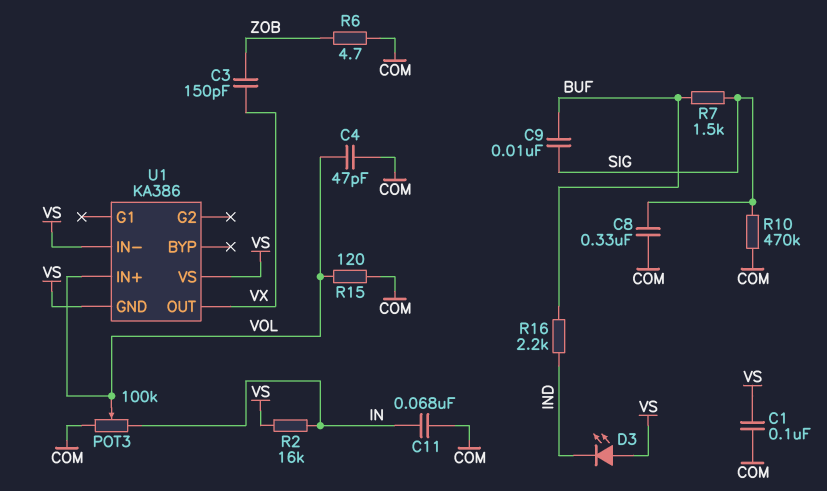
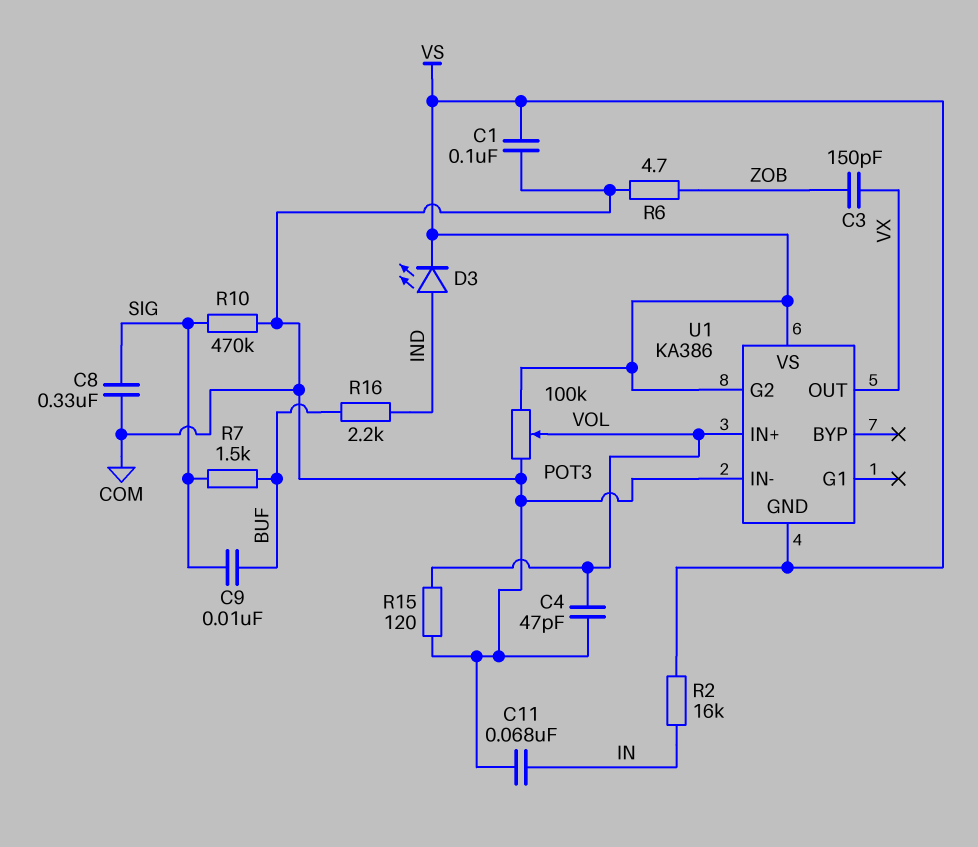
D3: LED (A VS, K IND) -> LED (A IND, K VS)
POT3: 100k (COM, IN, wiper VOL) -> 100k (COM, VS, wiper VOL)
U1 pin G2: none -> VS
U1 pin IN-: VS -> COM

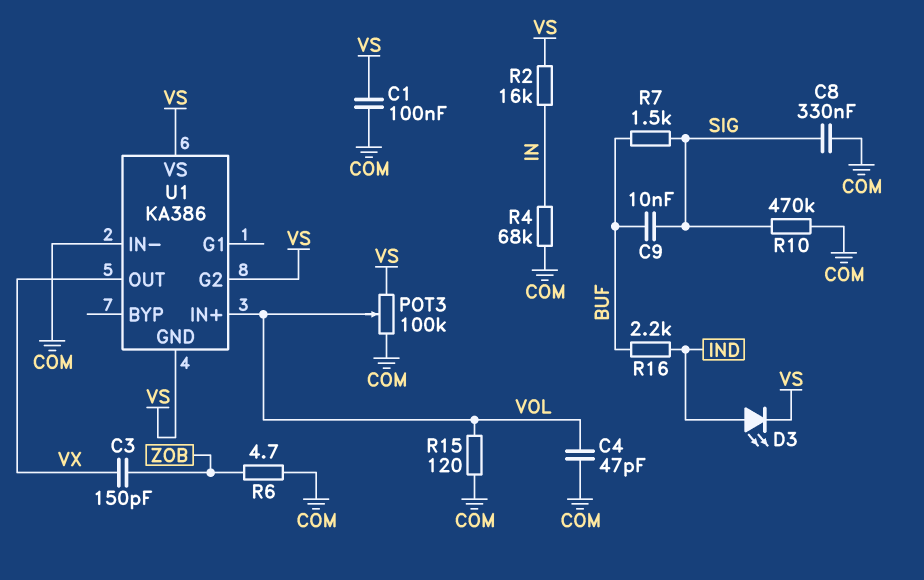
C11: 68nF (COM, IN) -> none
R4: none -> 68k (COM, IN)

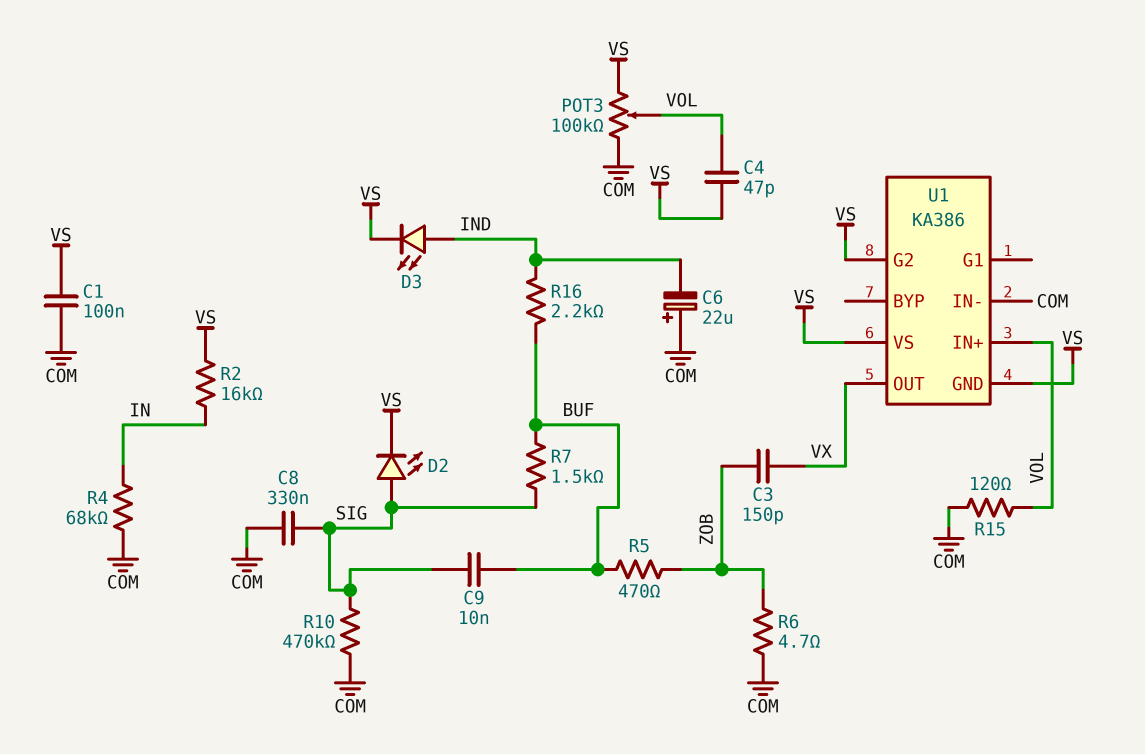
C4: 47pF (COM, VOL) -> 47pF (VOL, VS)
C6: none -> 22uF (plus COM, minus IND)
D2: none -> LED (A SIG, K VS)
R5: none -> 470 (BUF, ZOB)

